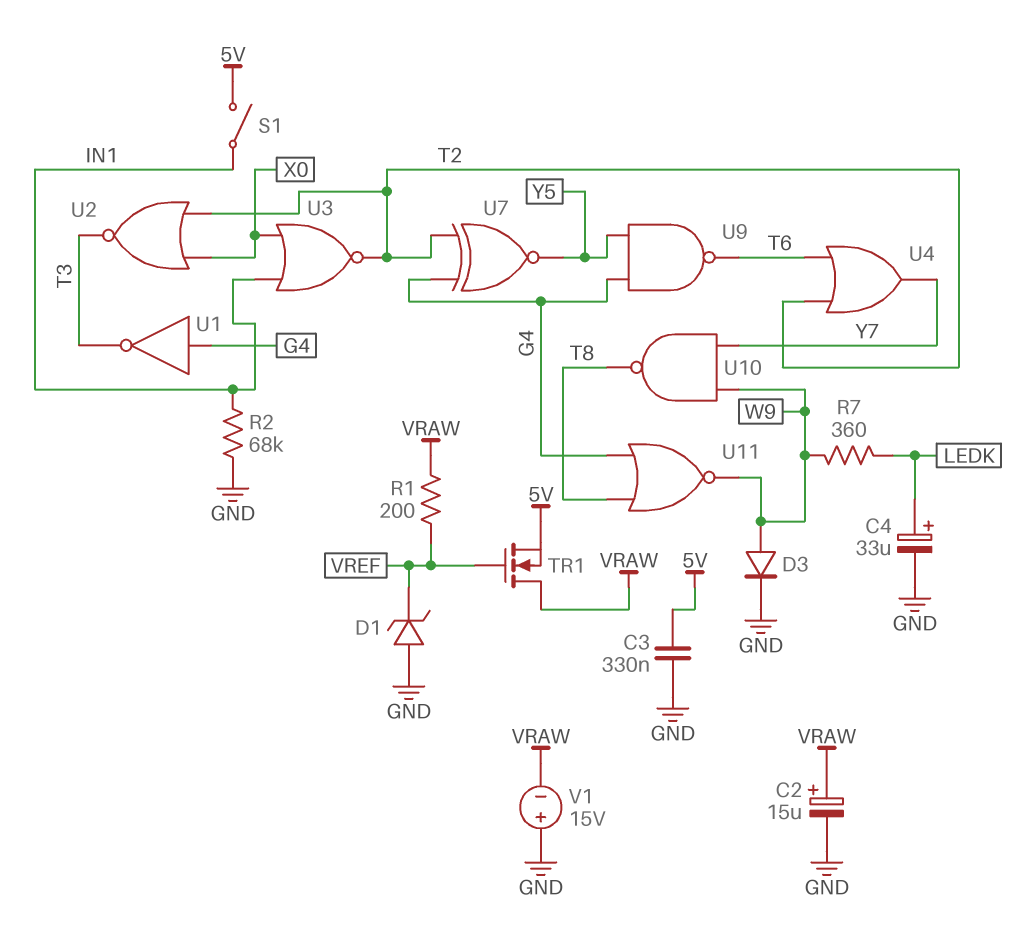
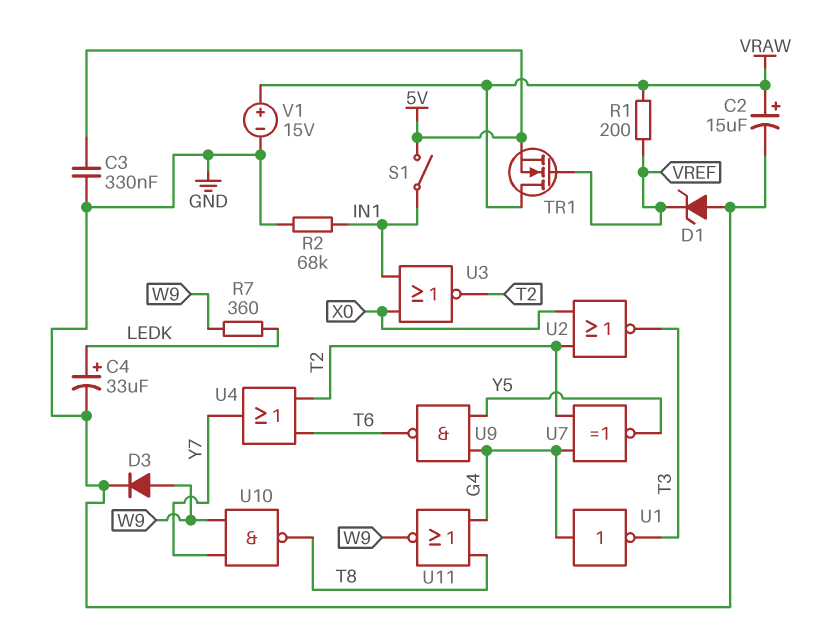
V1: 15V (plus GND, minus VRAW) -> 15V (plus VRAW, minus GND)

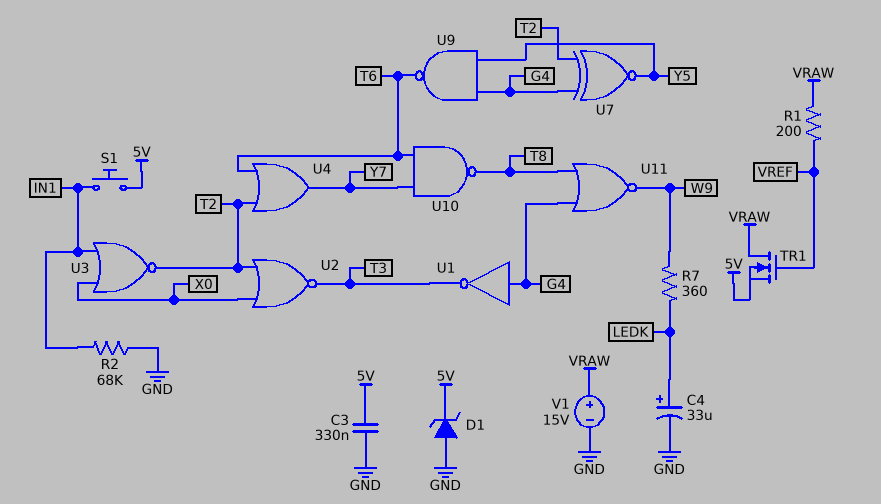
C2: 15uF (plus VRAW, minus GND) -> none
D1: zener (A GND, K VREF) -> zener (A GND, K 5V)
D3: diode (A W9, K GND) -> none
S1: switch (5V, IN1) -> button (5V, IN1)
U10: NAND (in W9, in Y7, out T8) -> NAND (in T6, in Y7, out T8)

